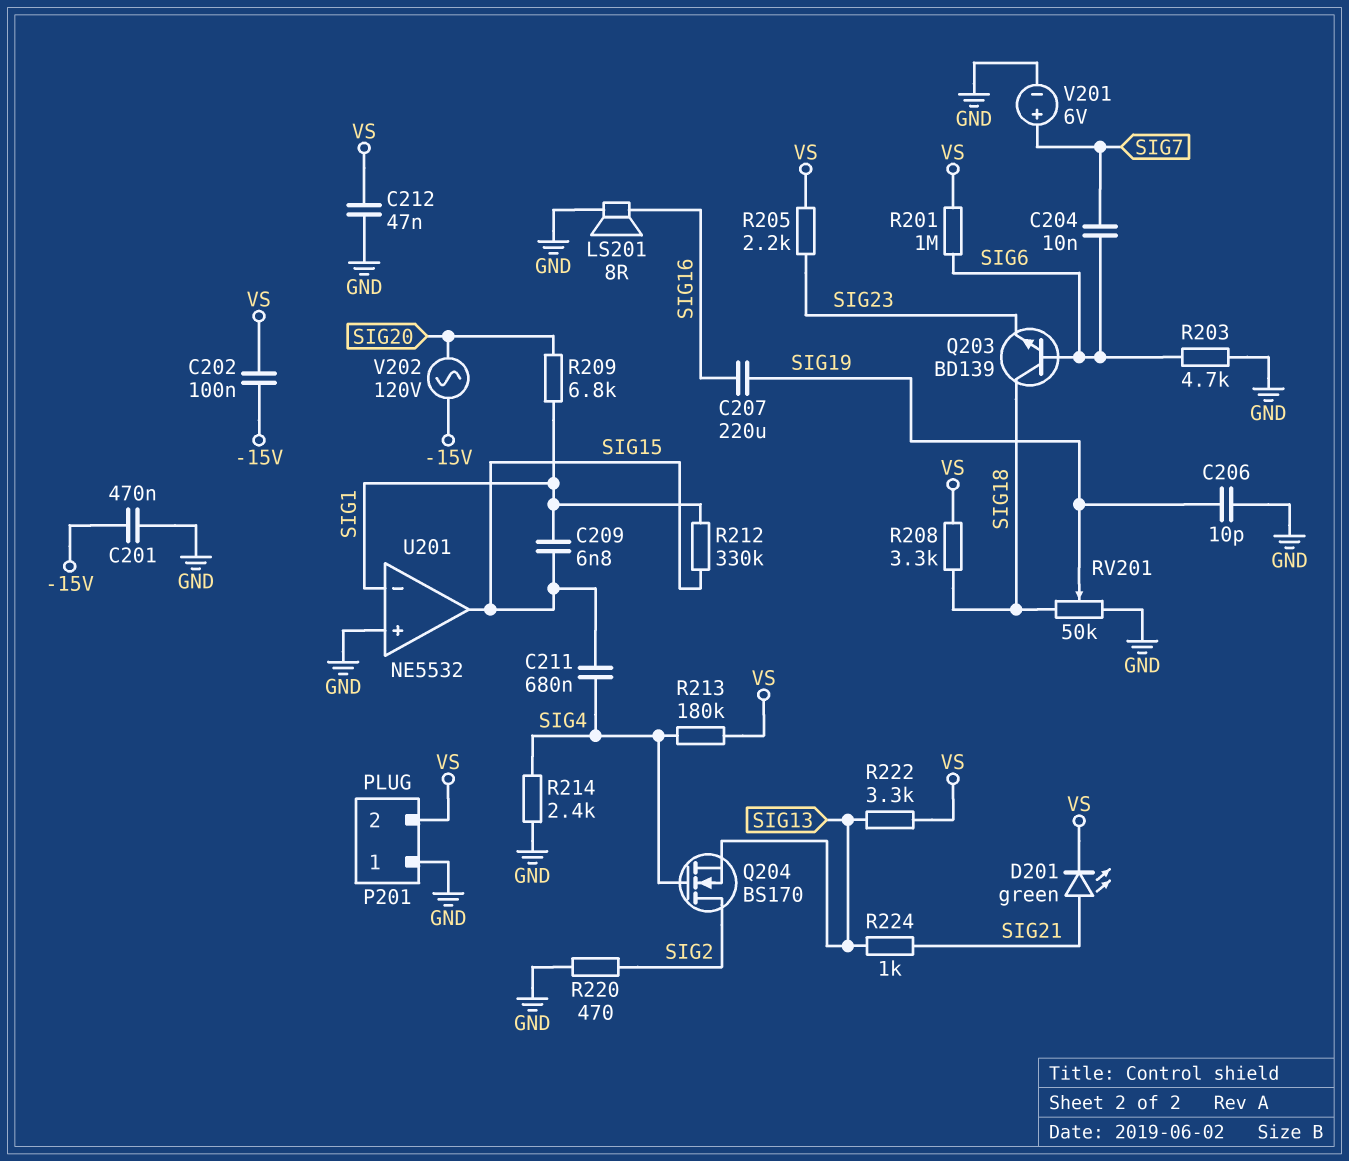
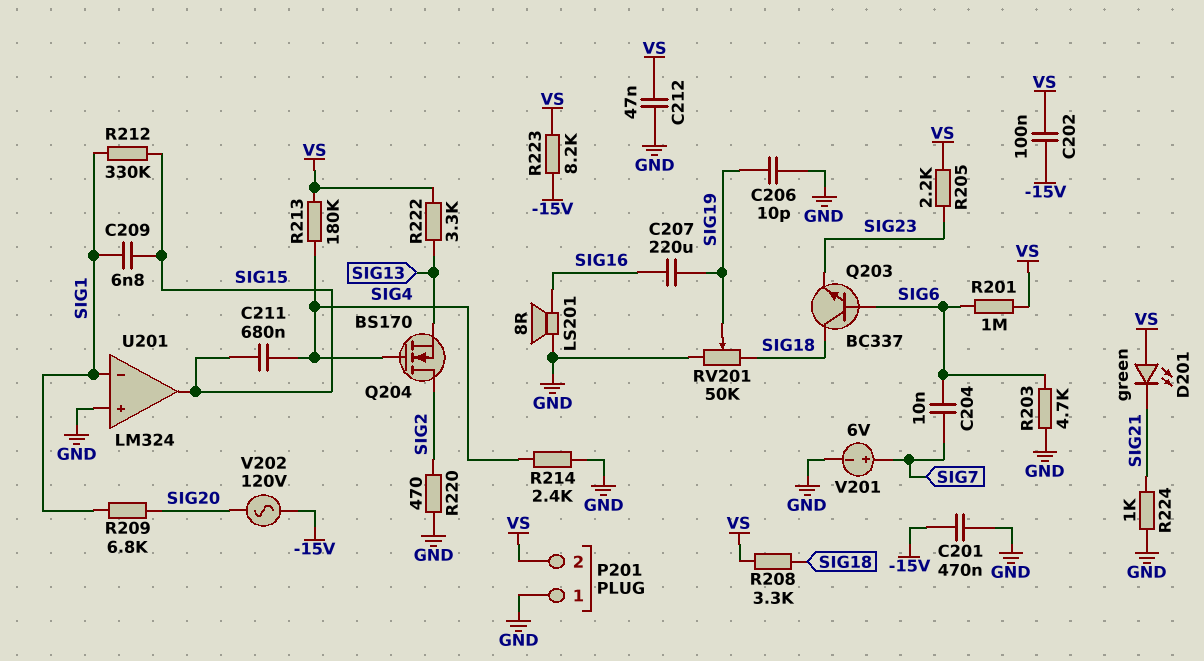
D201: LED green (A SIG21, K VS) -> LED green (A VS, K SIG21)
Q203: NPN BD139 (B SIG6, C SIG18, E SIG23) -> NPN BC337 (B SIG6, C SIG18, E SIG23)
R223: none -> 8.2k (-15V, VS)
R224: 1k (SIG13, SIG21) -> 1k (GND, SIG21)
U201: NE5532 -> LM324

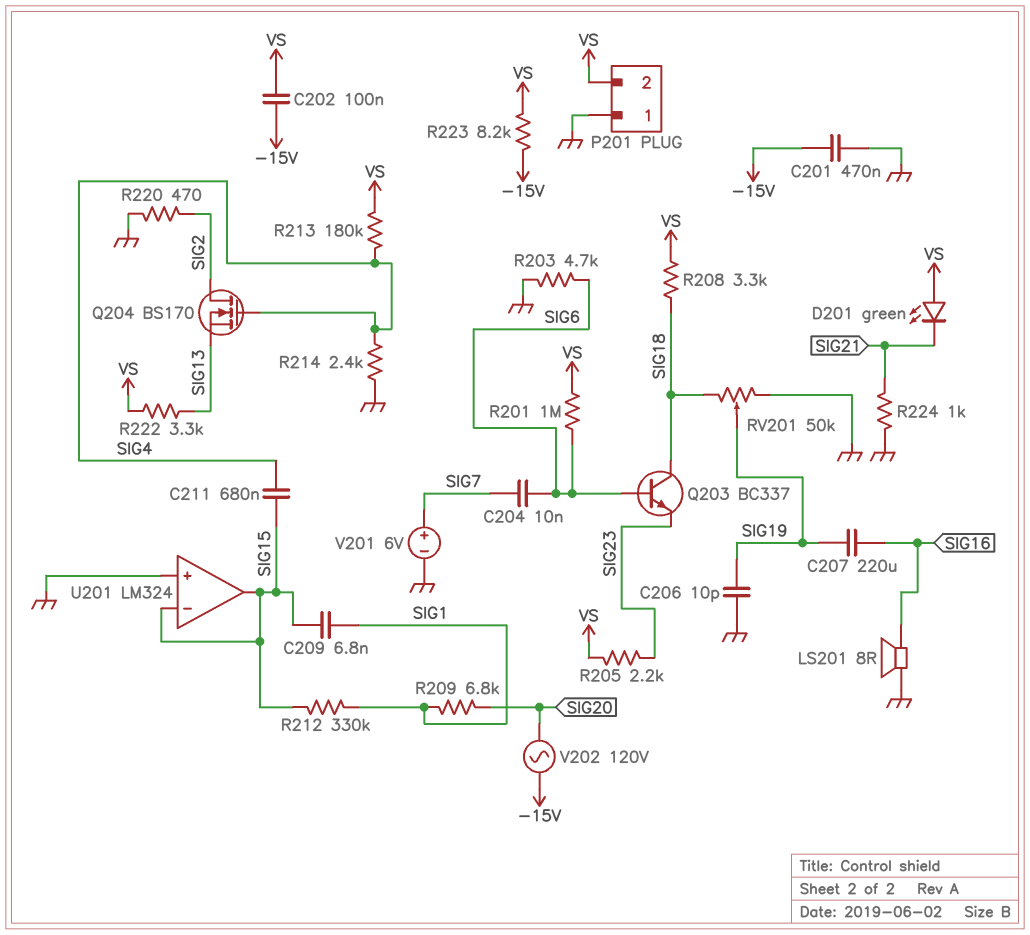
C212: 47nF (GND, VS) -> none
U201 pin in-: SIG1 -> SIG15

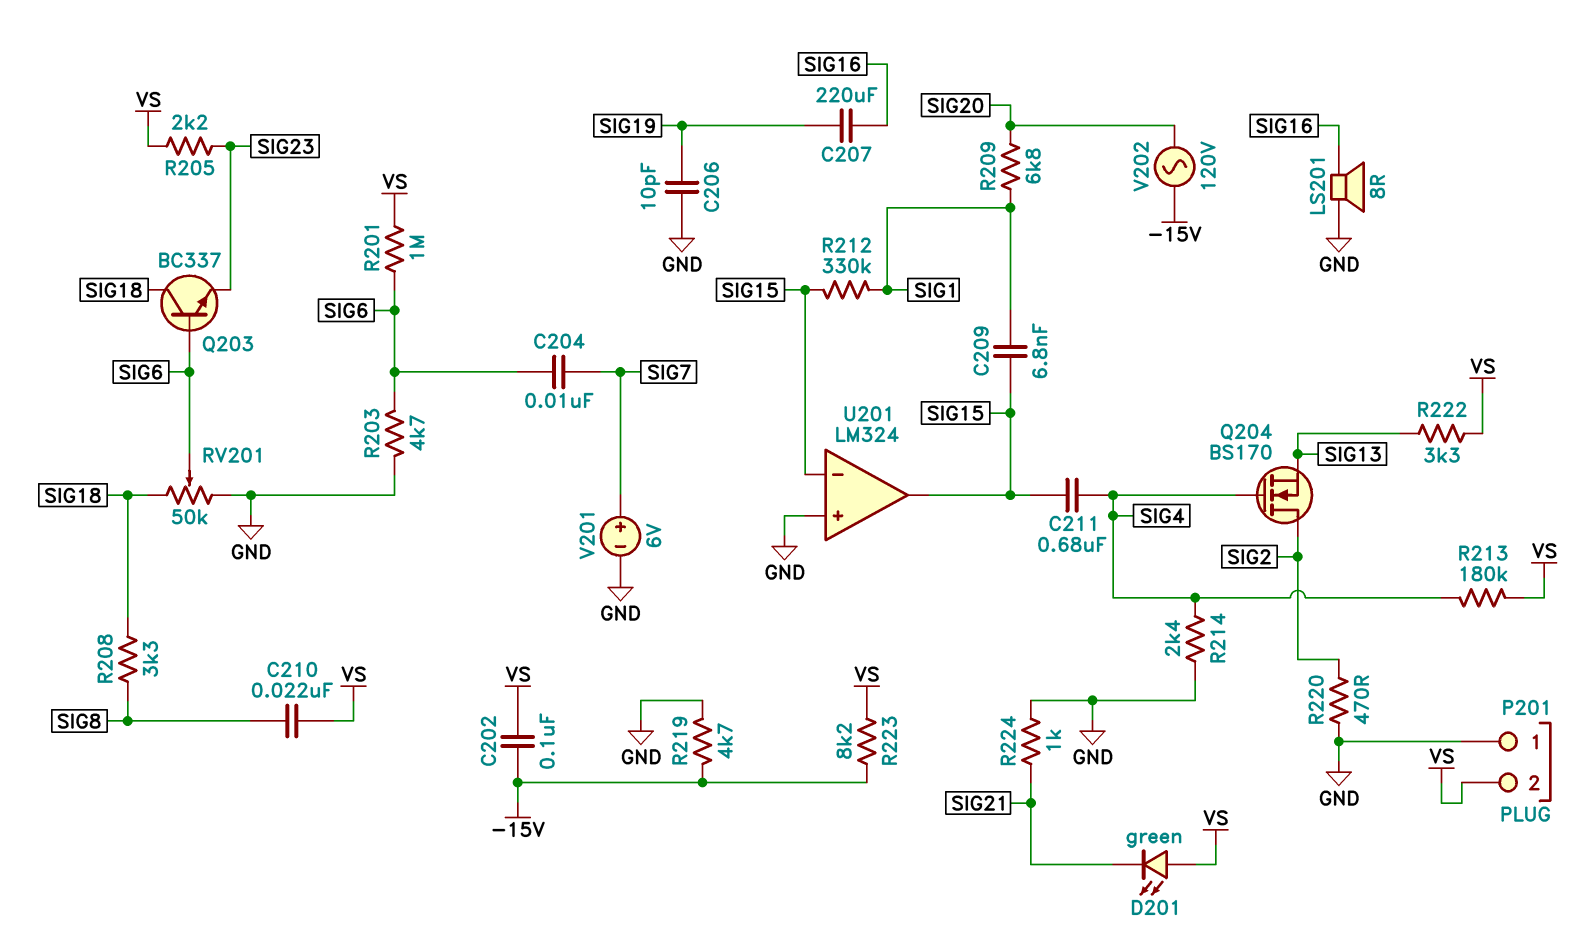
C201: 470nF (-15V, GND) -> none
C210: none -> 22nF (SIG8, VS)
R208: 3.3k (SIG18, VS) -> 3.3k (SIG8, SIG18)
R219: none -> 4.7k (-15V, GND)
RV201: 50k (GND, SIG18, wiper SIG19) -> 50k (GND, SIG18, wiper SIG6)

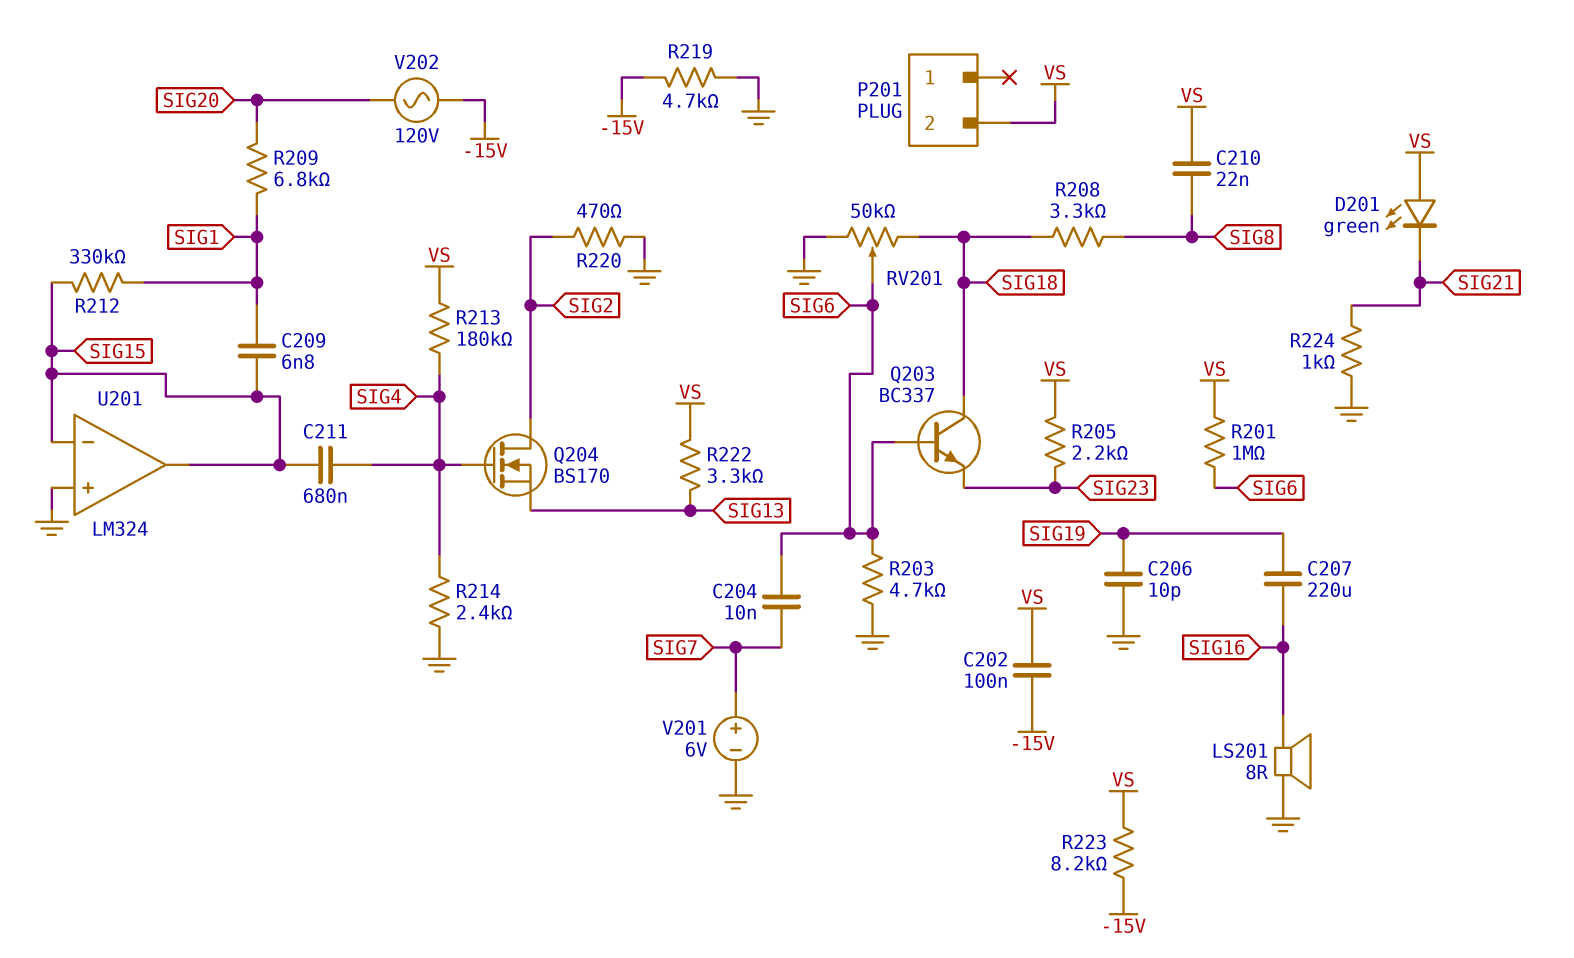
P201 pin 1: GND -> none

